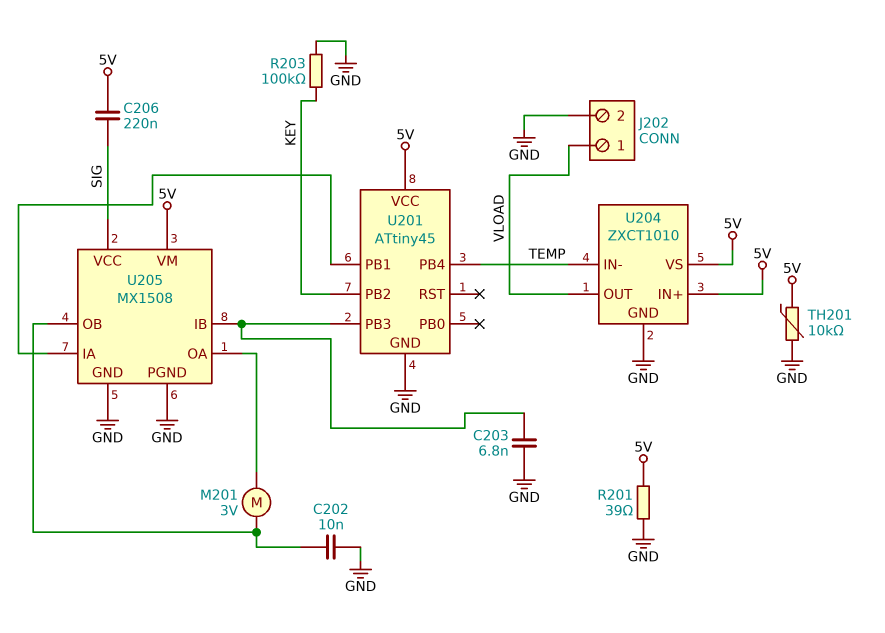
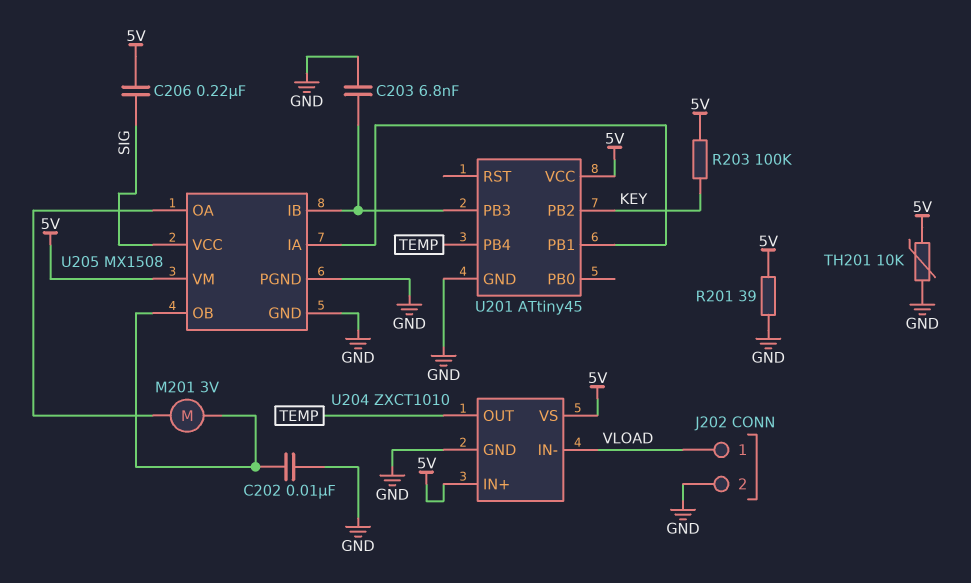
R203: 100k (GND, KEY) -> 100k (5V, KEY)
U204 pin IN-: TEMP -> VLOAD
U204 pin OUT: VLOAD -> TEMP

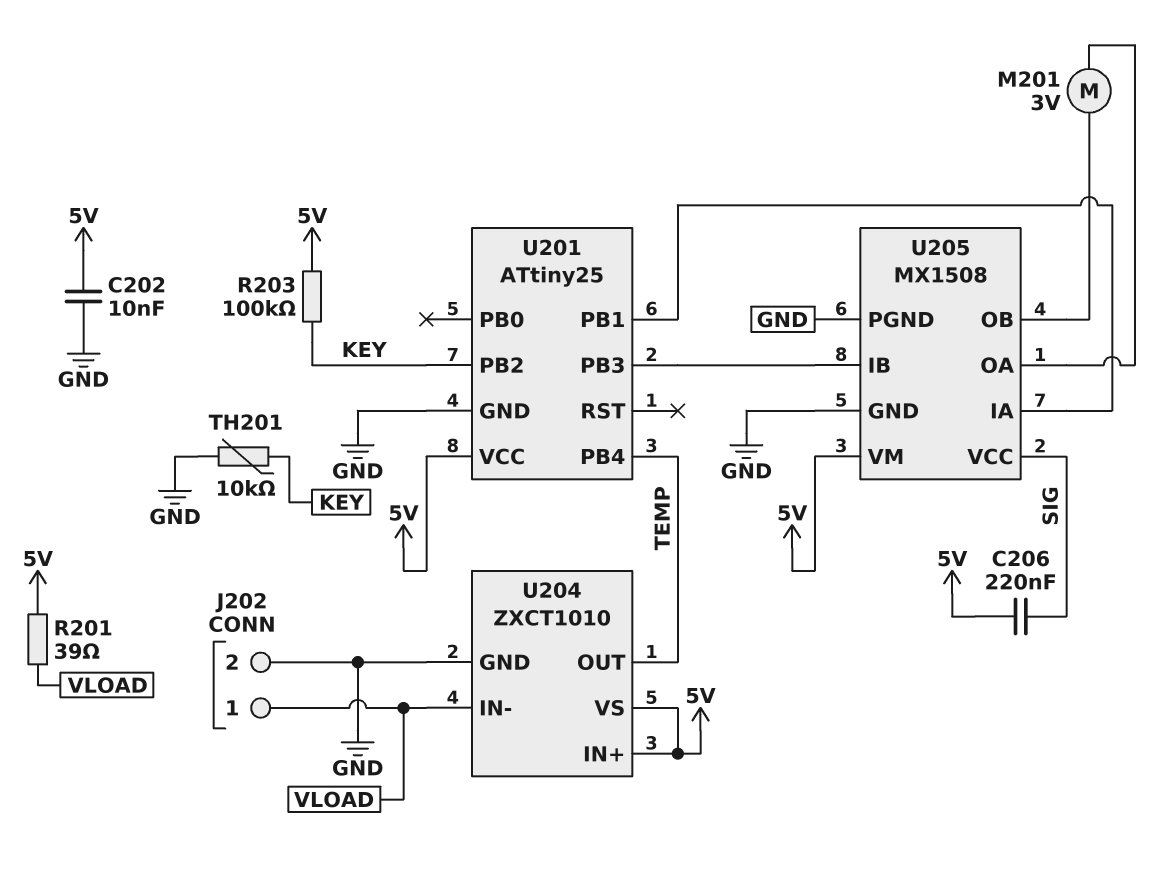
C202: 10nF (GND, U205/OB) -> 10nF (5V, GND)
C203: 6.8nF (GND, U201/PB3) -> none
R201: 39 (5V, GND) -> 39 (5V, VLOAD)
TH201: 10k (5V, GND) -> 10k (GND, KEY)
U201: ATtiny45 -> ATtiny25

